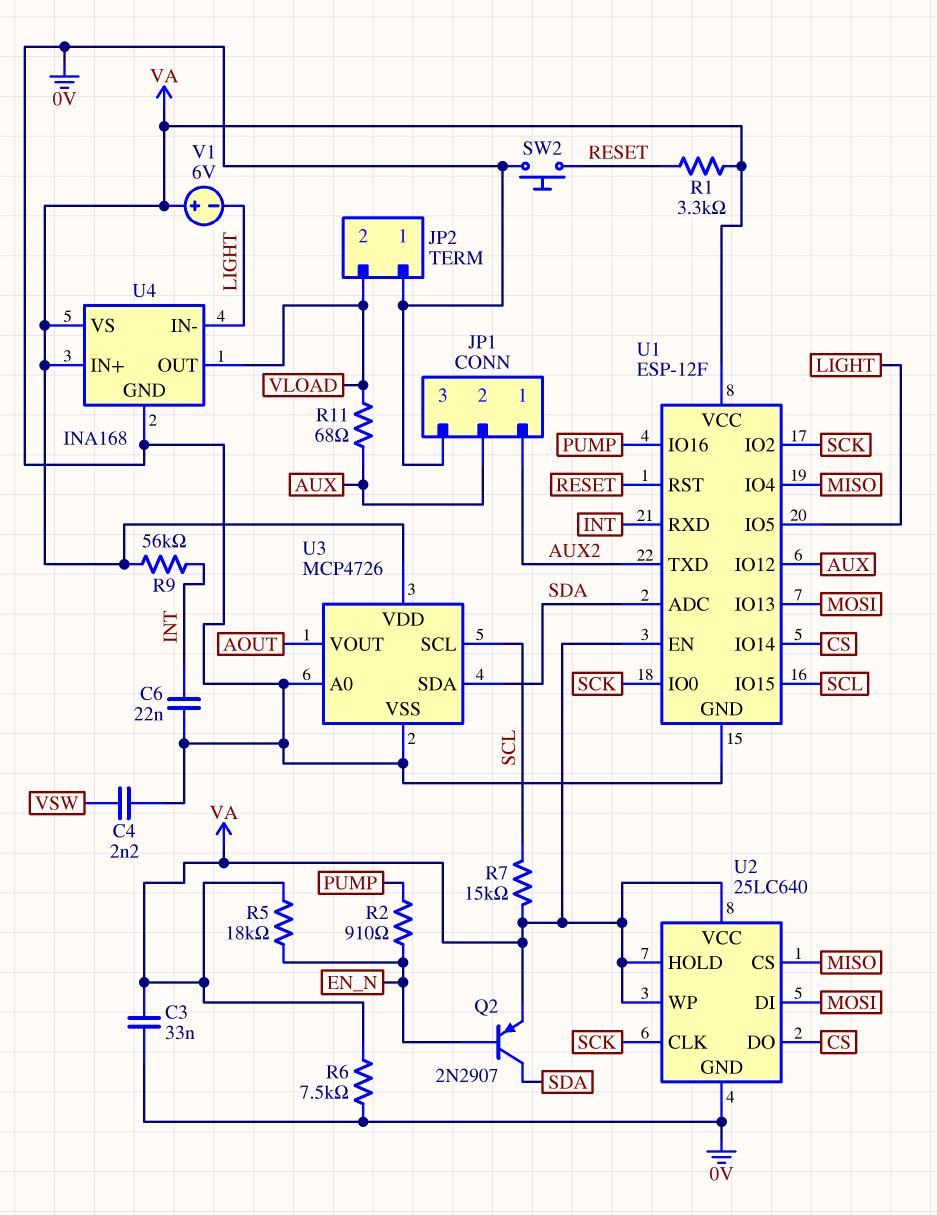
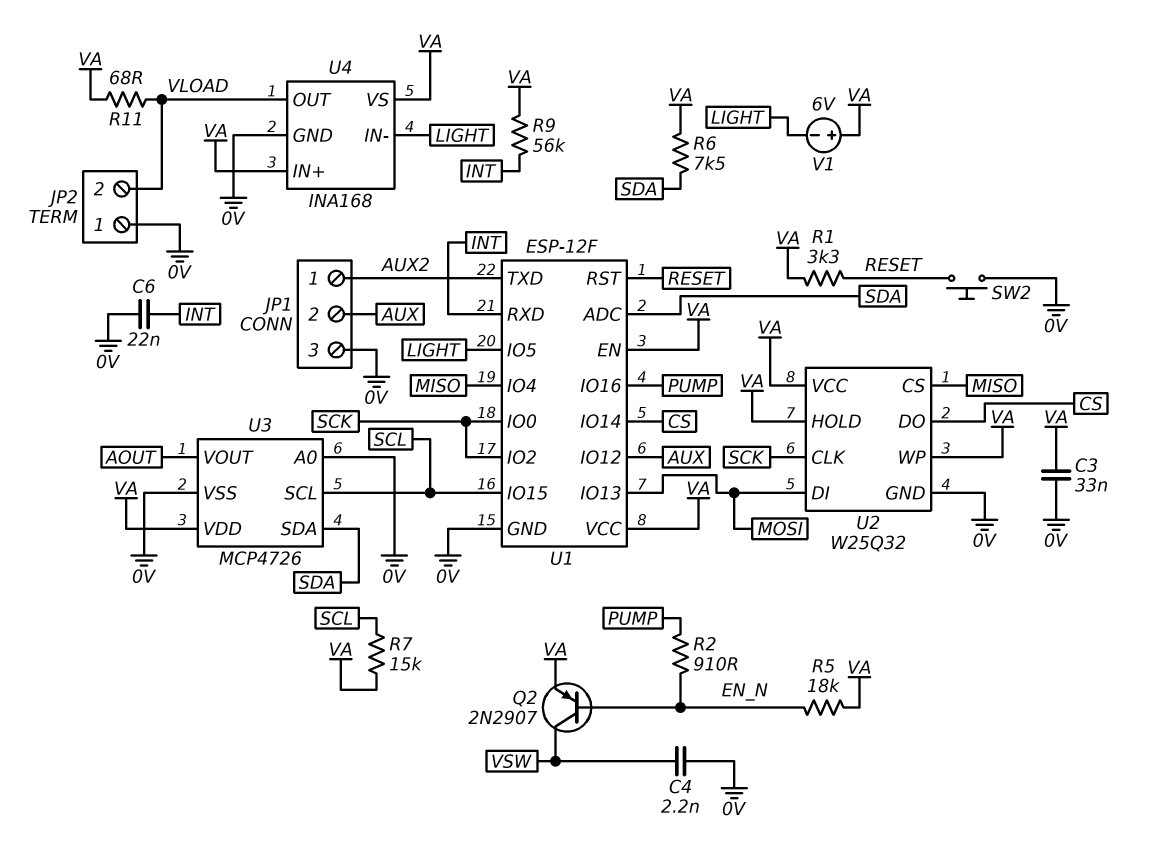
Q2: PNP 2N2907 (B EN_N, C SDA, E VA) -> PNP 2N2907 (B EN_N, C VSW, E VA)
R6: 7.5k (0V, VA) -> 7.5k (SDA, VA)
R11: 68 (AUX, VLOAD) -> 68 (VA, VLOAD)
U2: 25LC640 -> W25Q32

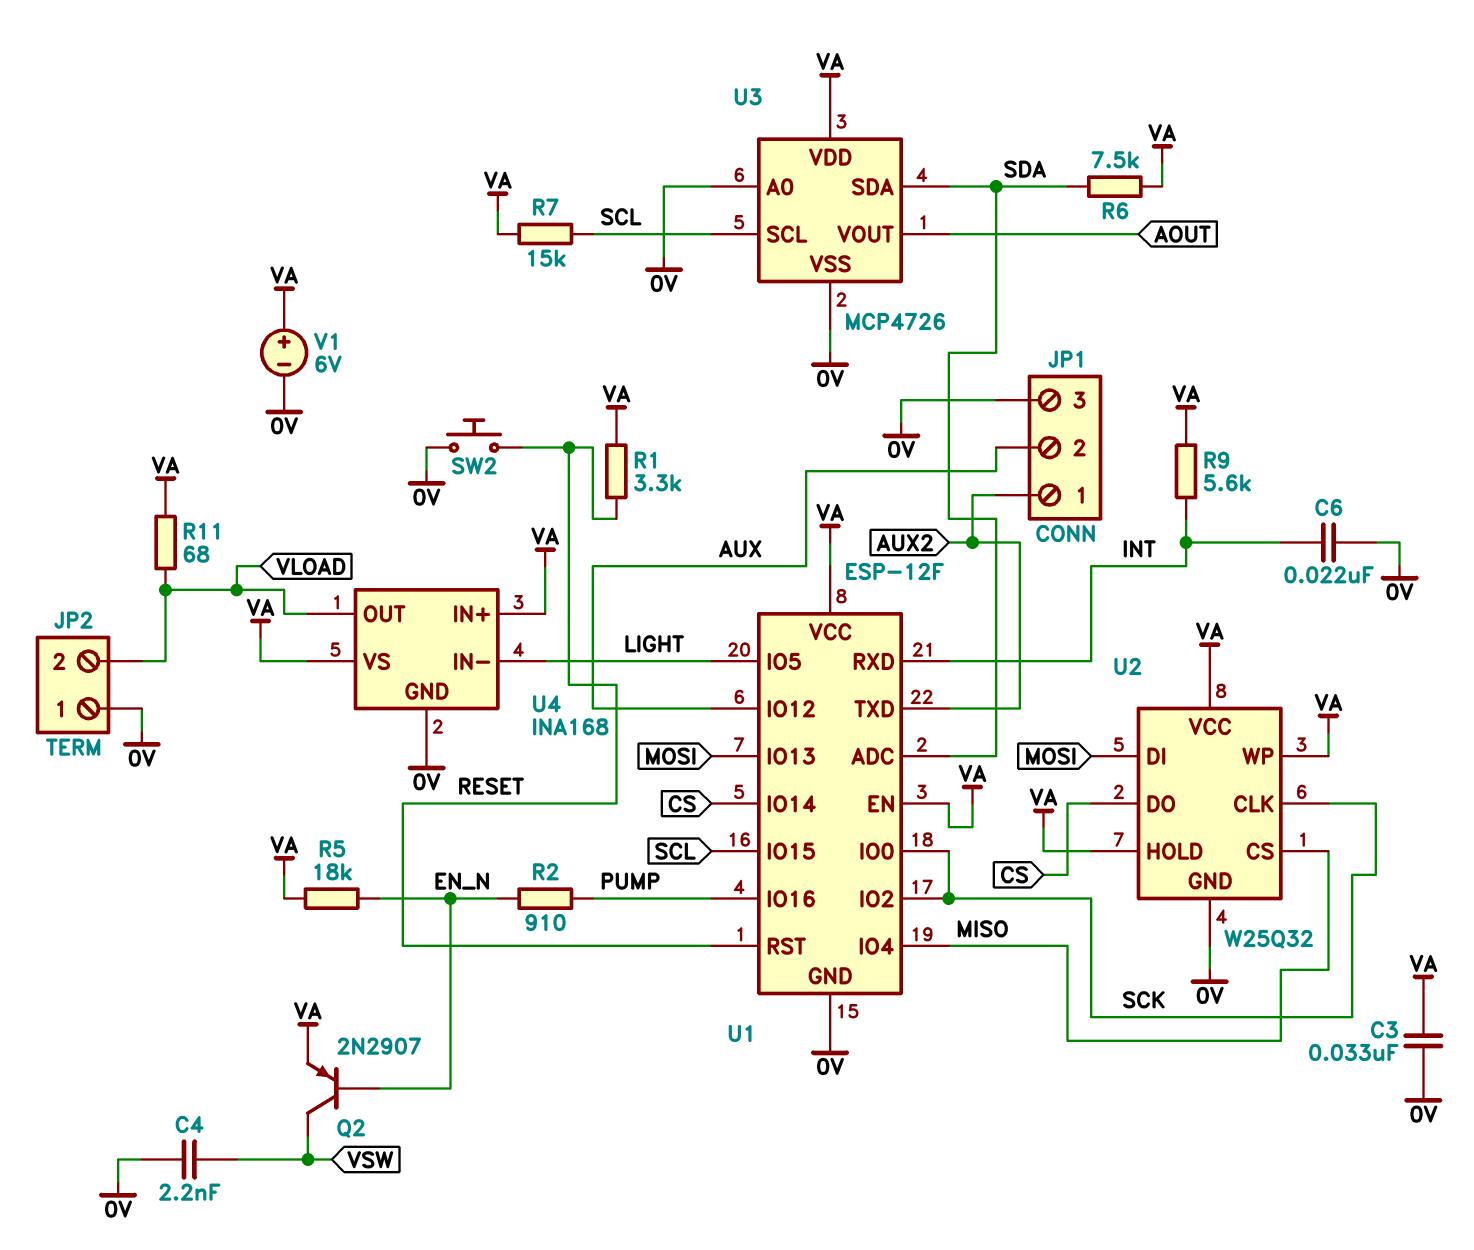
R9: 56k (INT, VA) -> 5.6k (INT, VA)
V1: 6V (plus VA, minus LIGHT) -> 6V (plus VA, minus 0V)

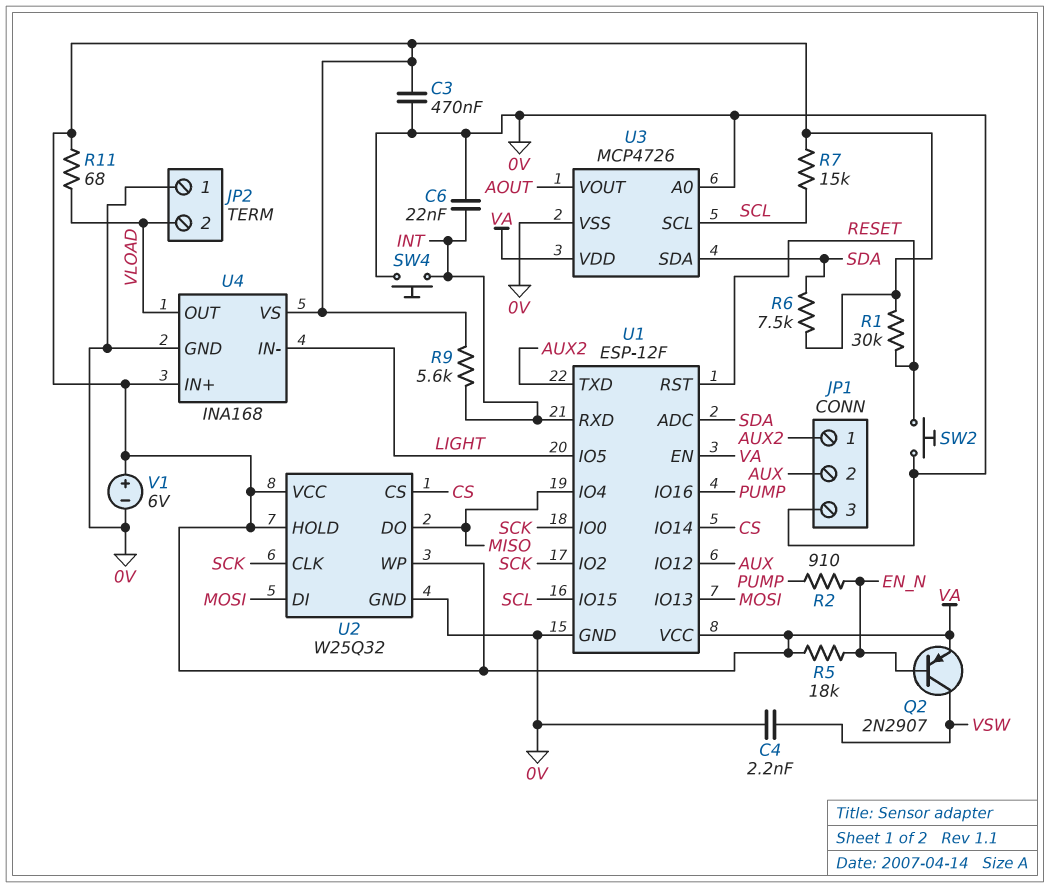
C3: 33nF (0V, VA) -> 470nF (0V, VA)
R1: 3.3k (RESET, VA) -> 30k (RESET, VA)
SW4: none -> button (0V, INT)
U2 pin CS: MISO -> CS
U2 pin DO: CS -> MISO

